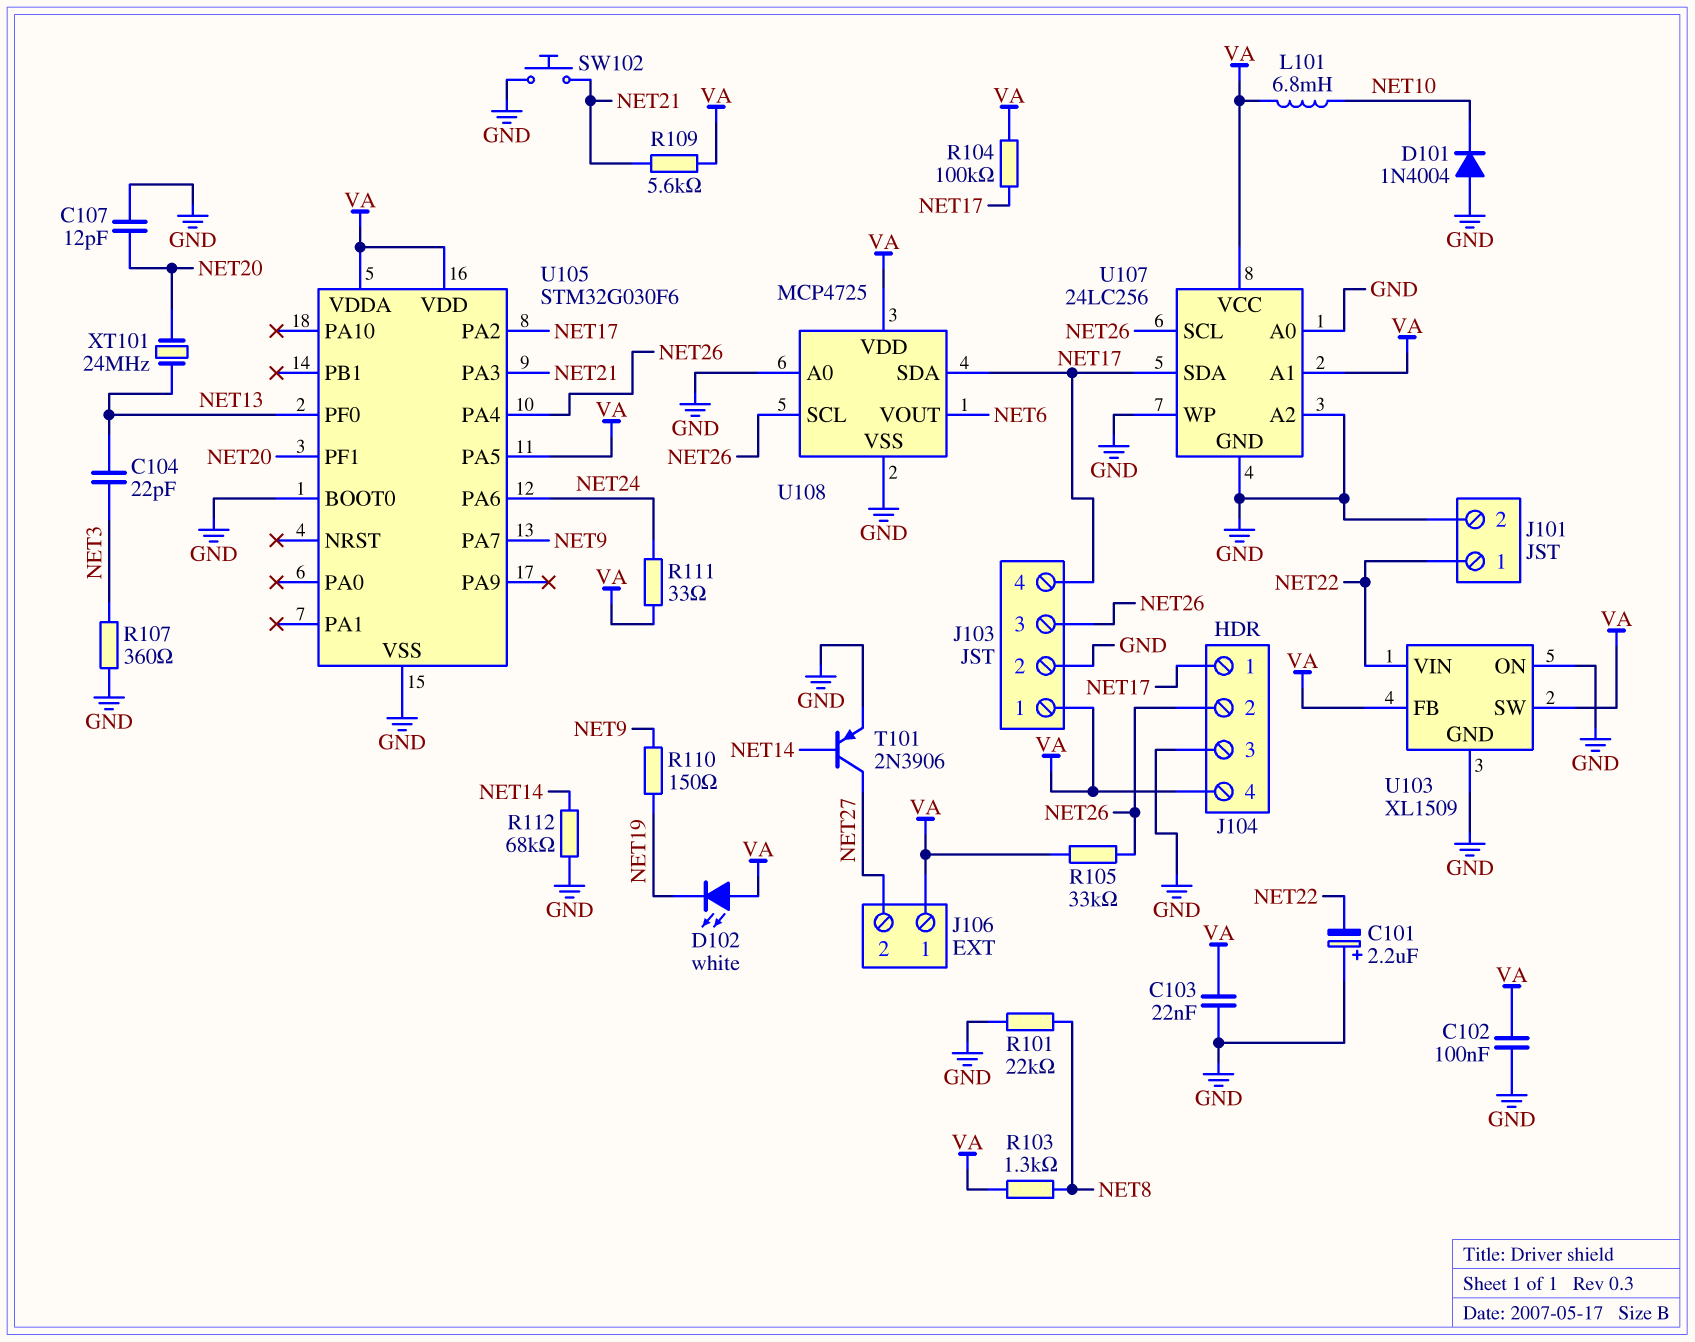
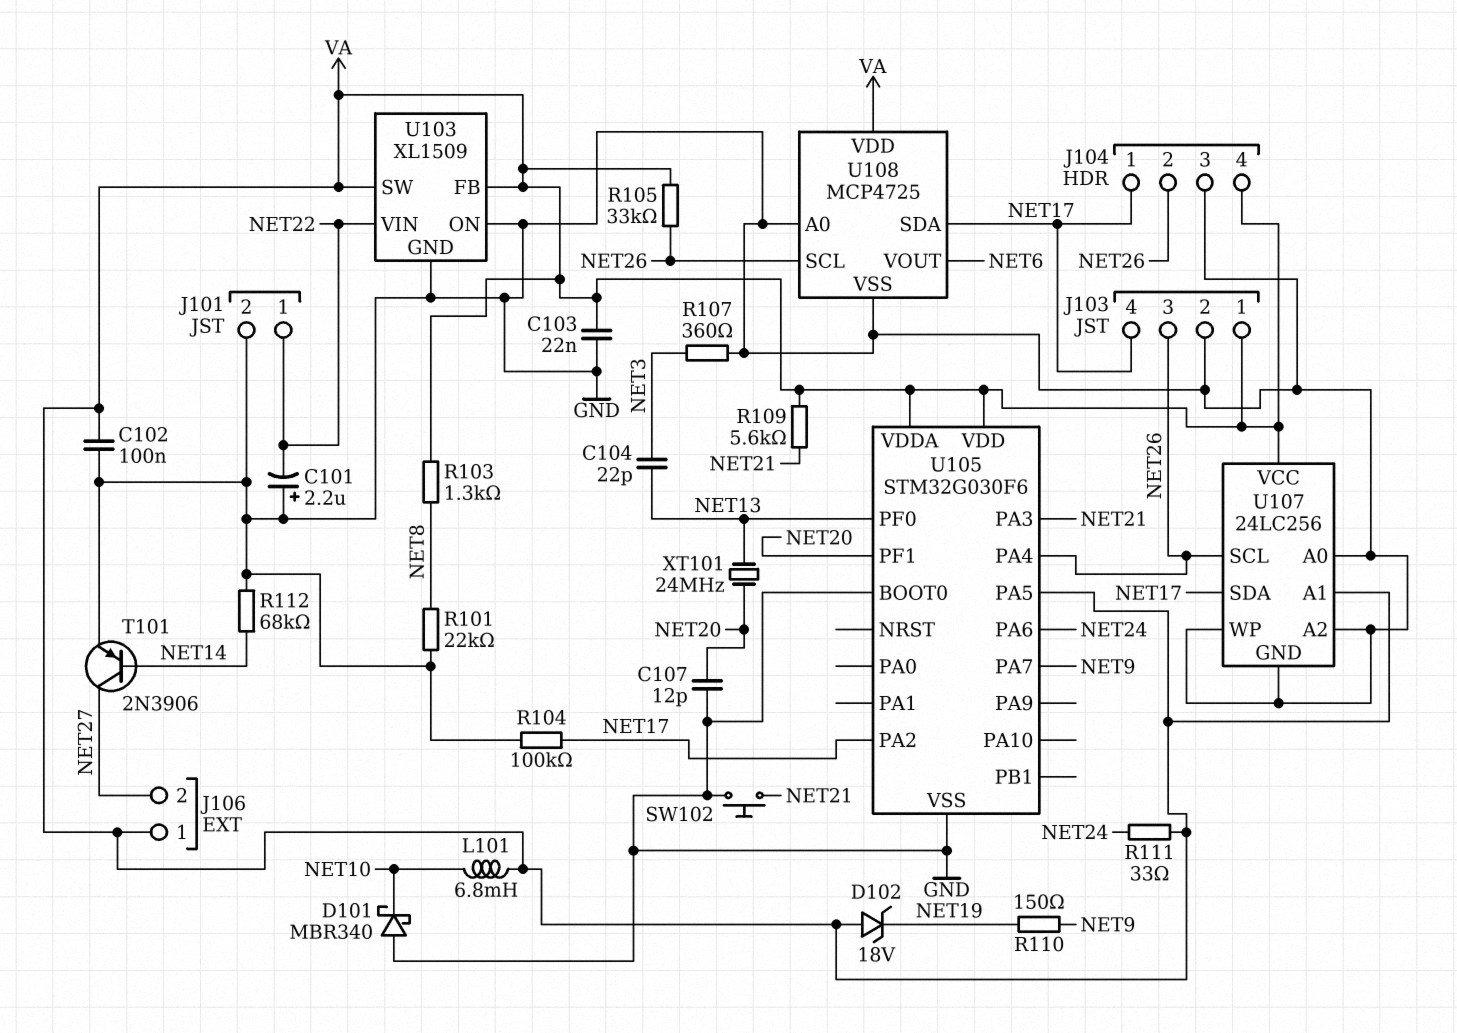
D101: diode 1N4004 (A GND, K NET10) -> schottky MBR340 (A GND, K NET10)
D102: LED white (A VA, K NET19) -> zener 18V (A VA, K NET19)
R104: 100k (NET17, VA) -> 100k (GND, NET17)

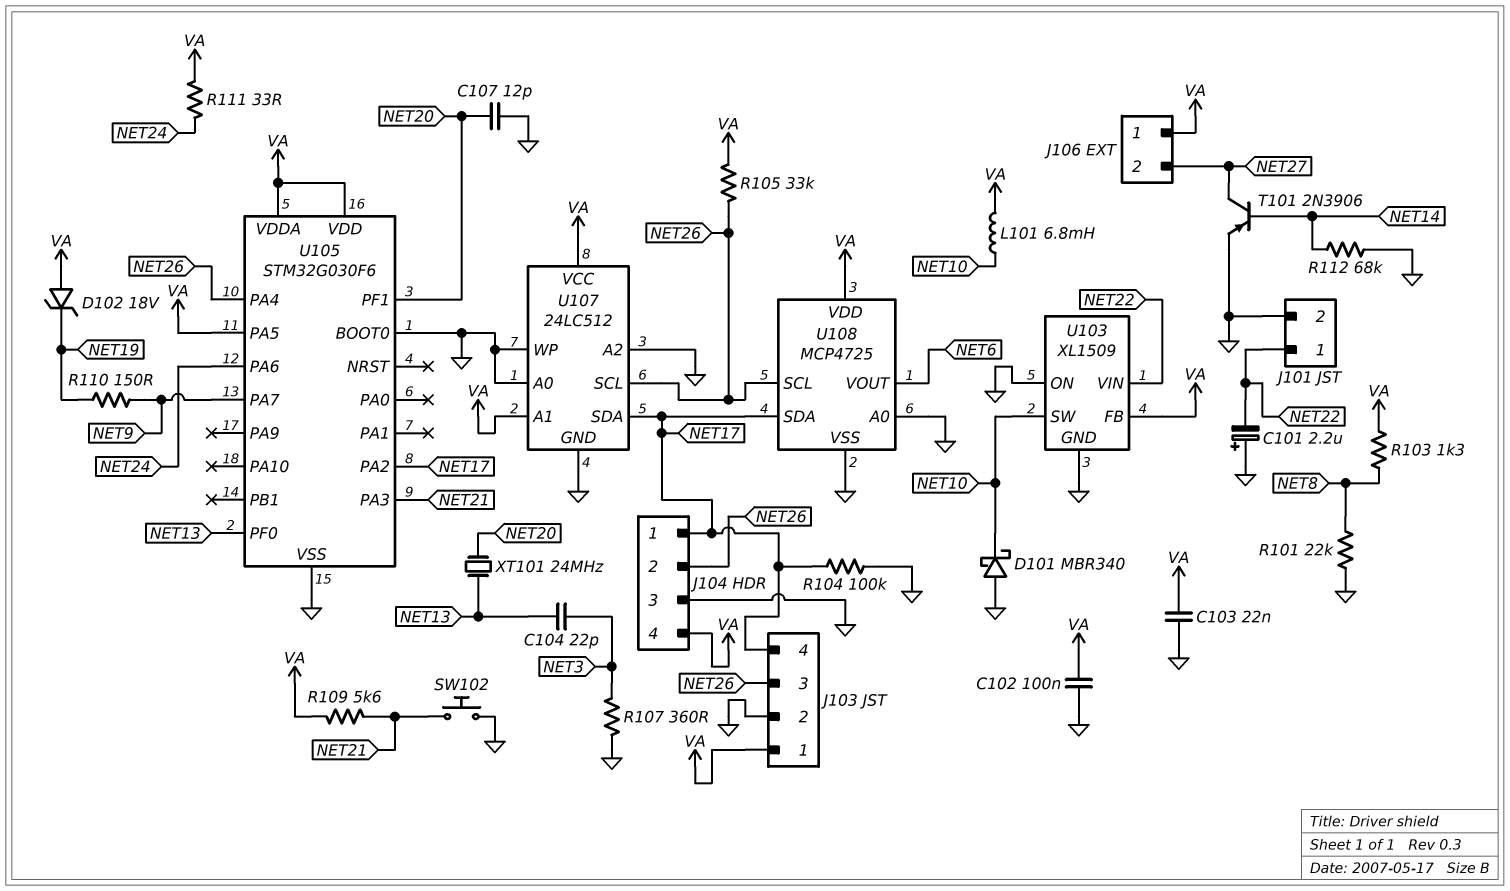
U103 pin SW: VA -> NET10
U107: 24LC256 -> 24LC512

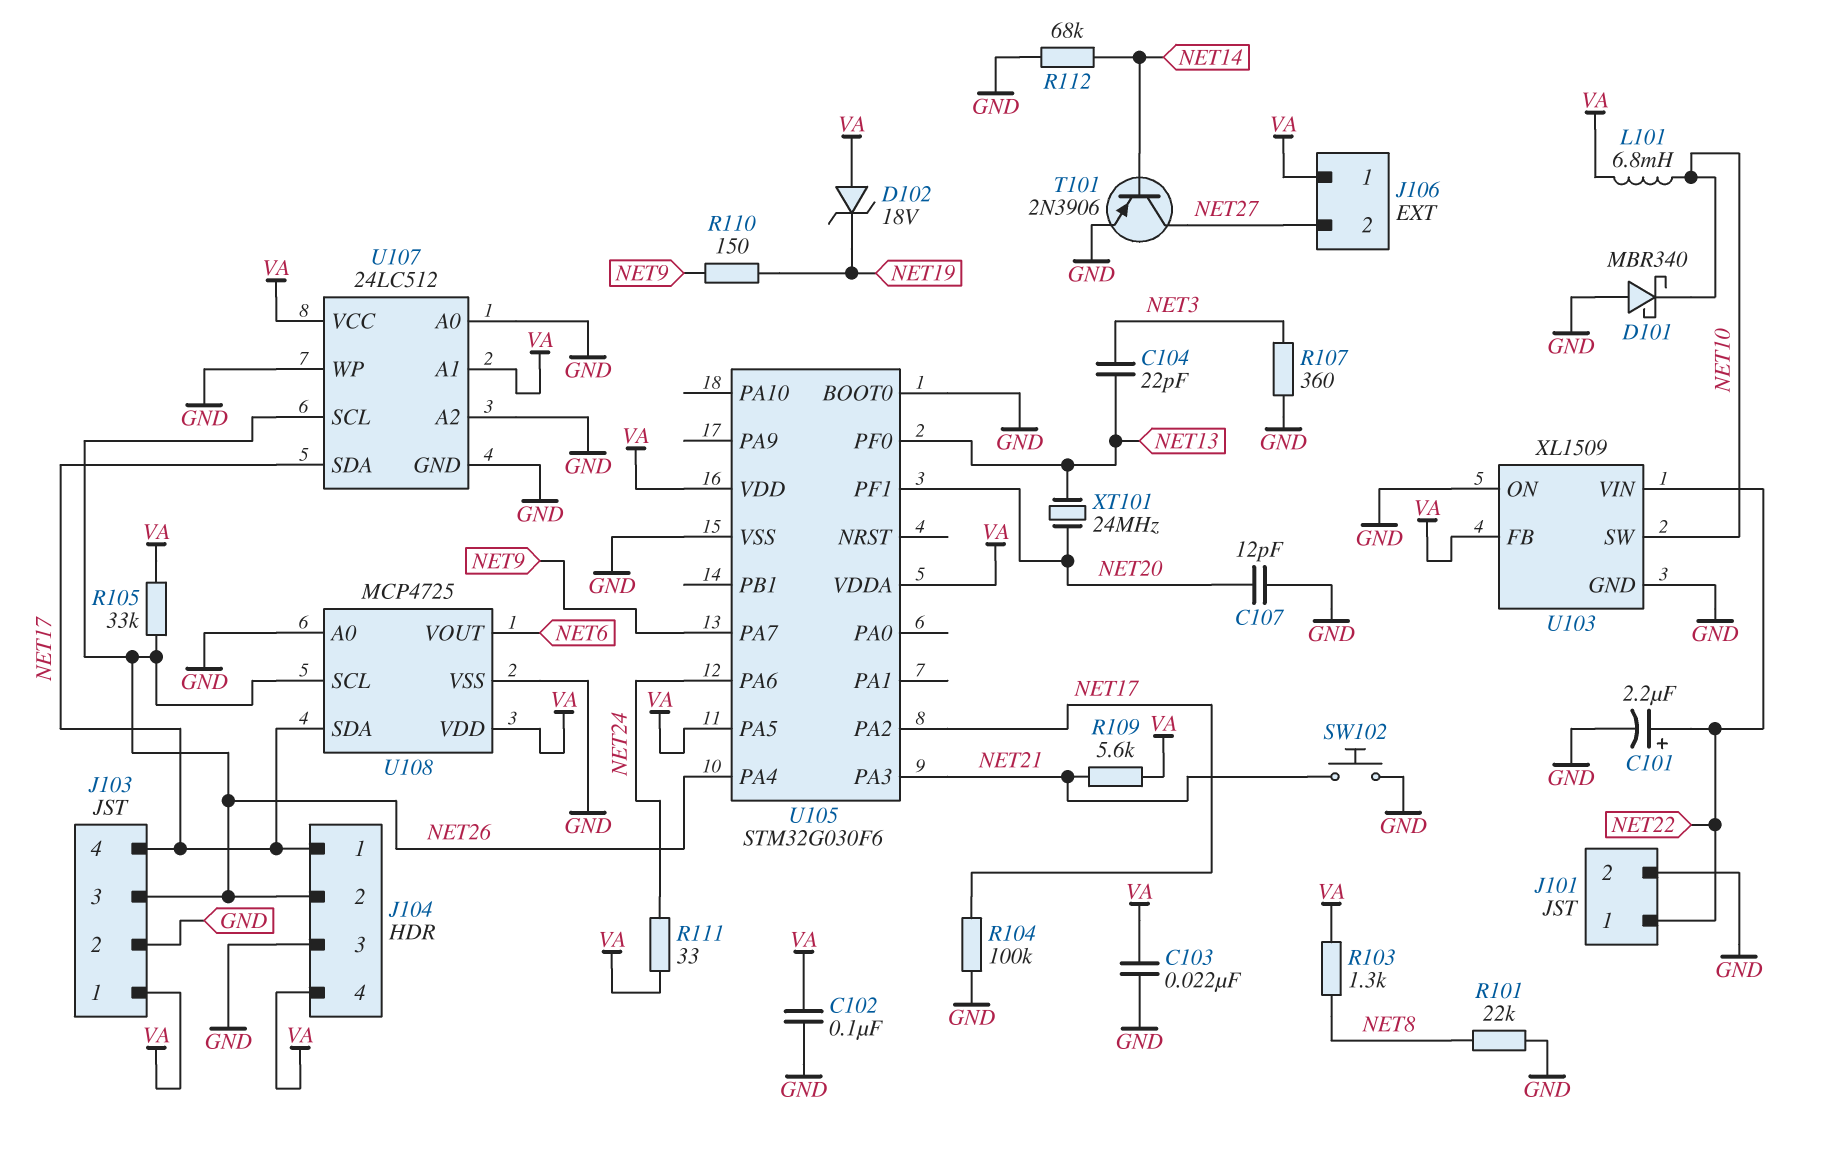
C101: 2.2uF (plus GND, minus NET22) -> 2.2uF (plus NET22, minus GND)

